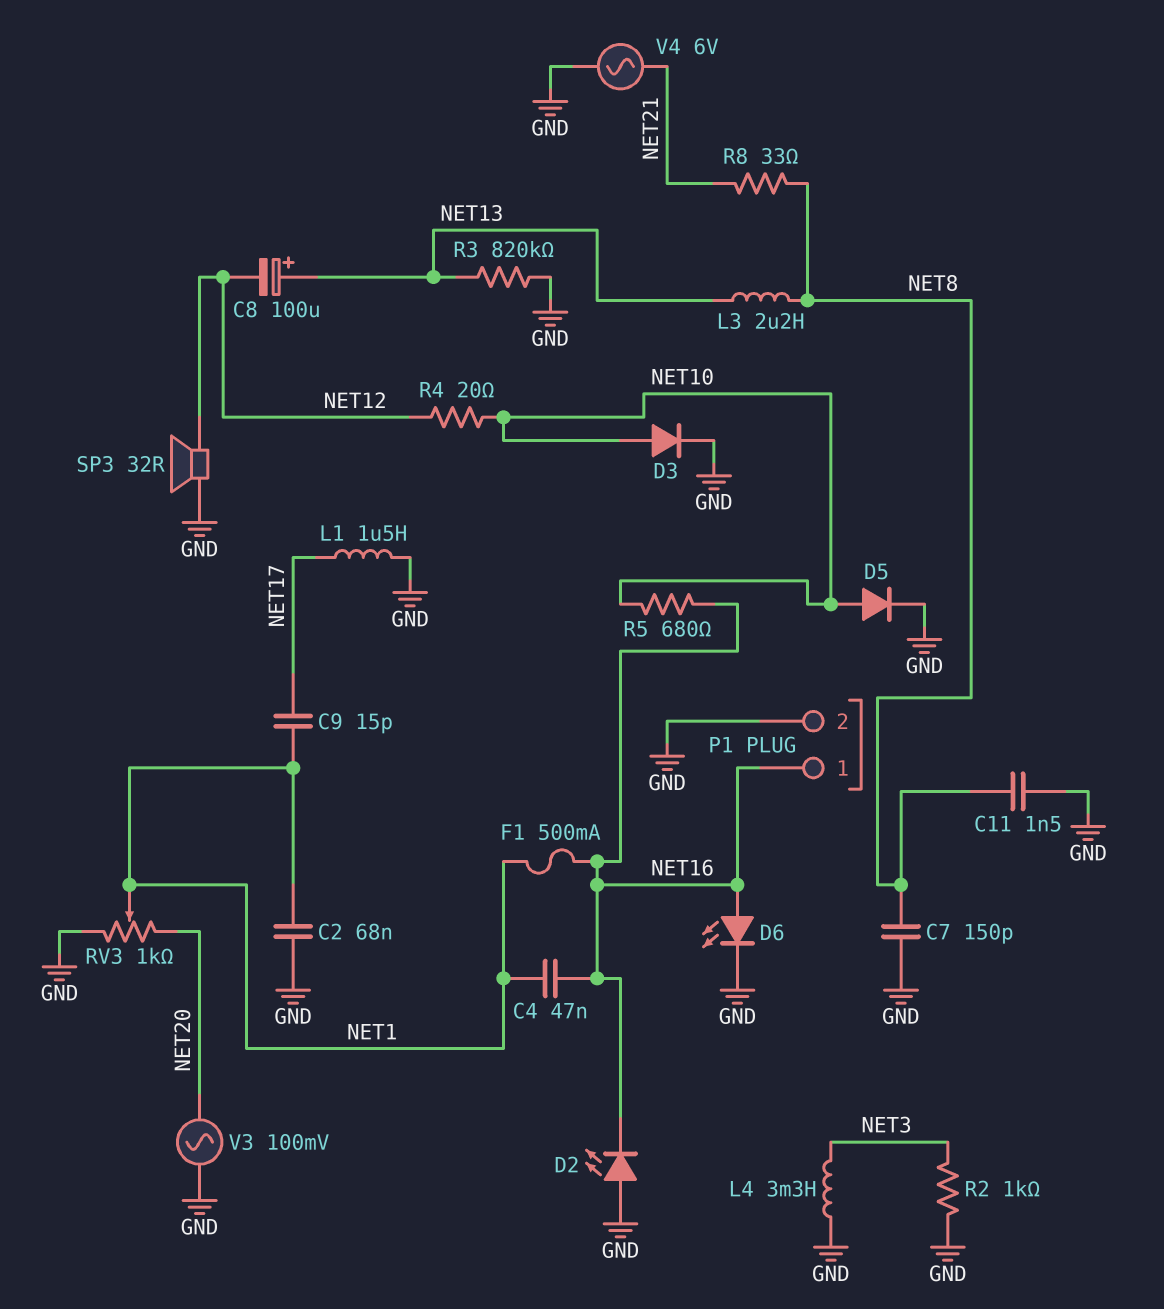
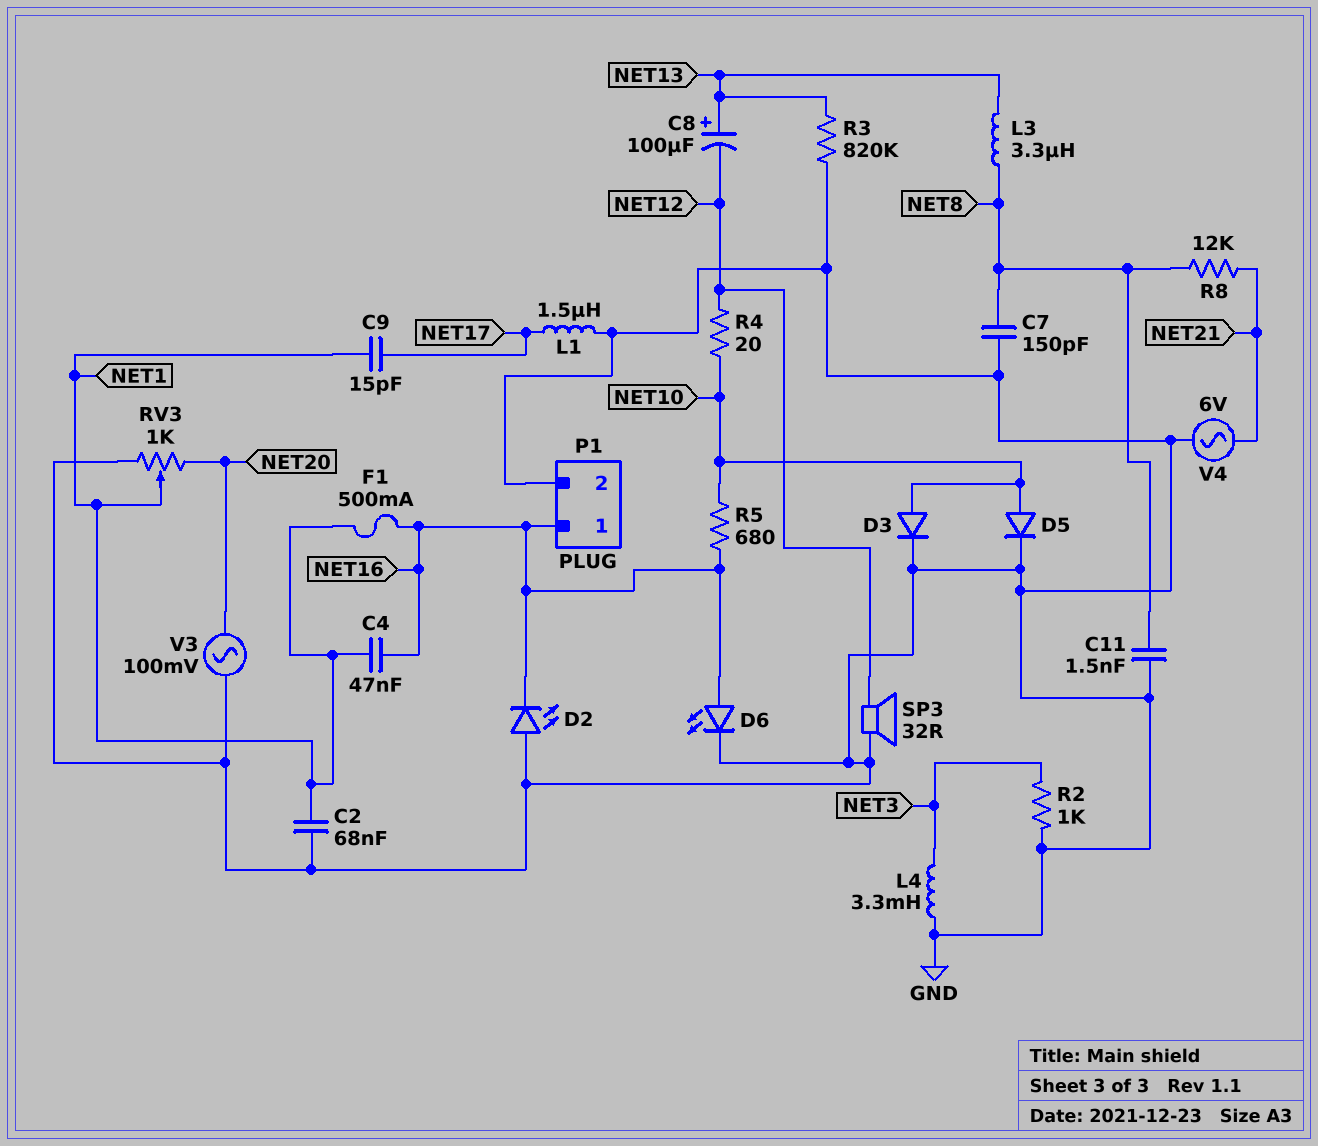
L3: 2.2uH (NET8, NET13) -> 3.3uH (NET8, NET13)
R8: 33 (NET8, NET21) -> 12k (NET8, NET21)

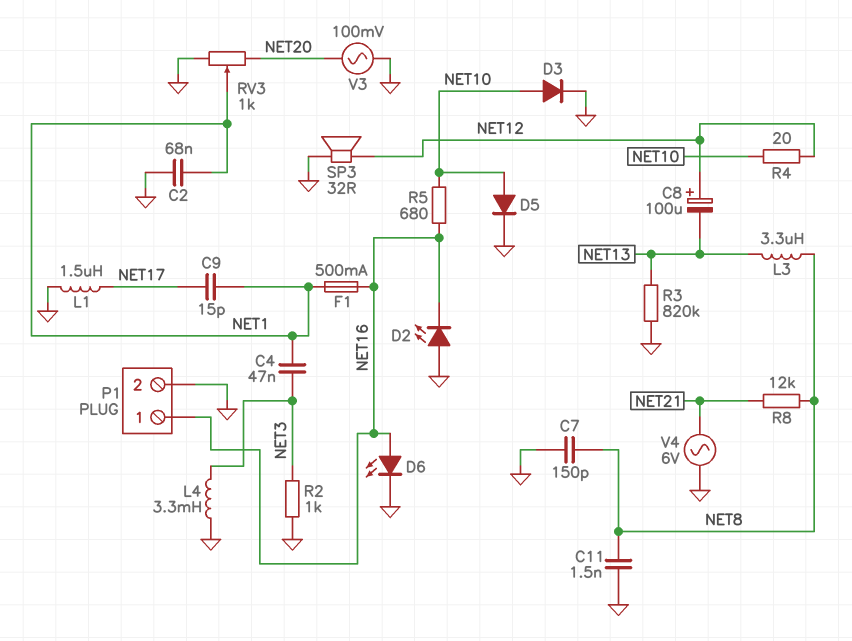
C4: 47nF (NET1, NET16) -> 47nF (NET1, NET3)
C8: 100uF (plus NET13, minus NET12) -> 100uF (plus NET12, minus NET13)

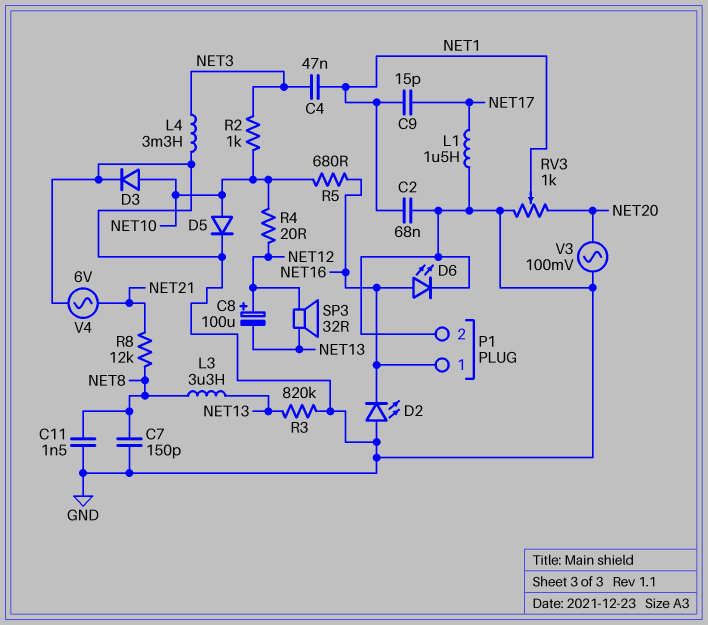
F1: 500mA (NET1, NET16) -> none
R2: 1k (GND, NET3) -> 1k (NET3, NET10)
SP3: speaker 32R (GND, NET12) -> speaker 32R (NET12, NET13)

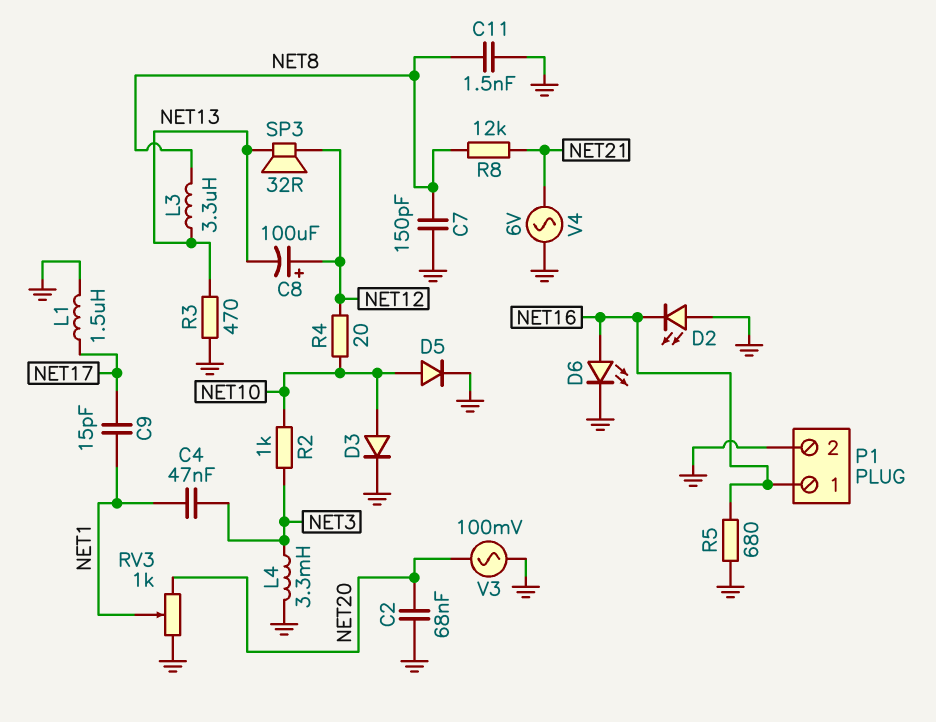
C2: 68nF (GND, NET1) -> 68nF (GND, NET20)
R3: 820k (GND, NET13) -> 470 (GND, NET13)
R5: 680 (NET10, NET16) -> 680 (GND, NET16)

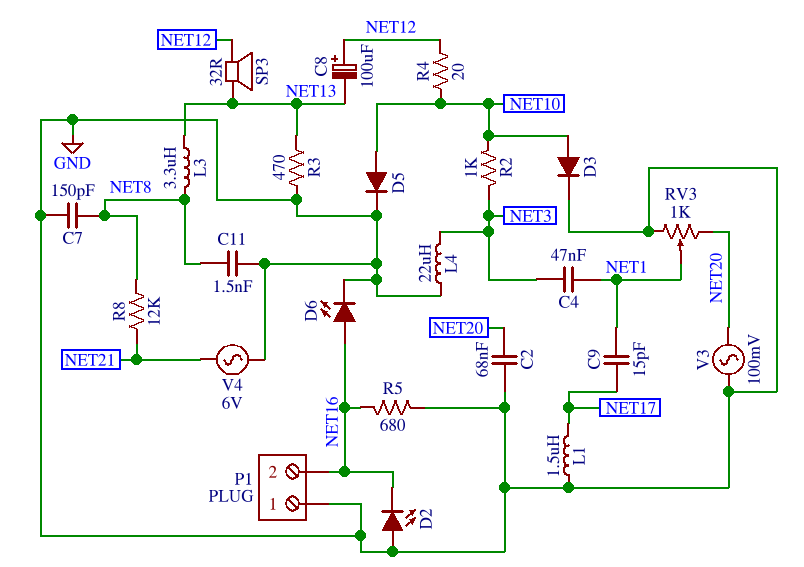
L4: 3.3mH (GND, NET3) -> 22uH (GND, NET3)
P1 pin 1: NET16 -> GND
P1 pin 2: GND -> NET16

